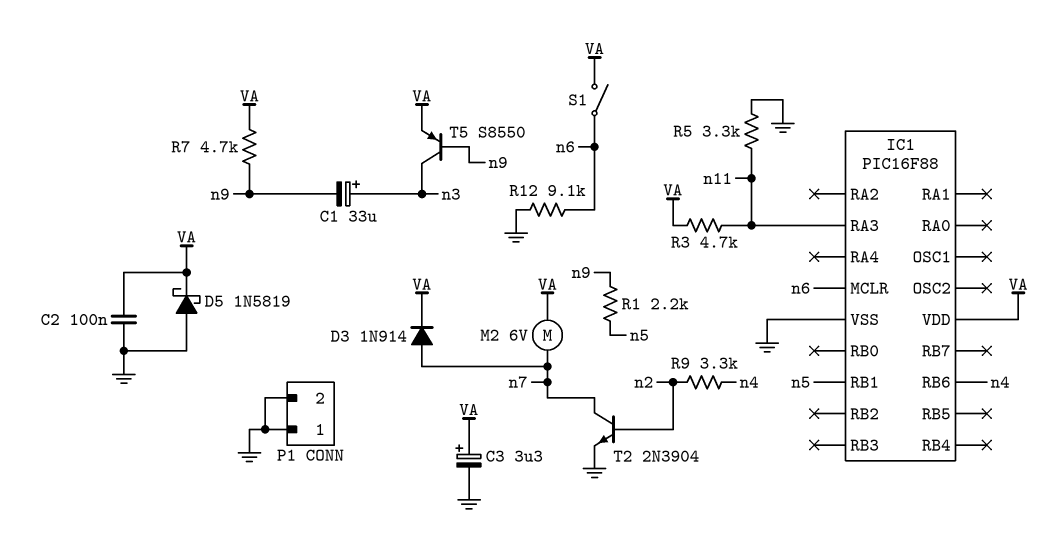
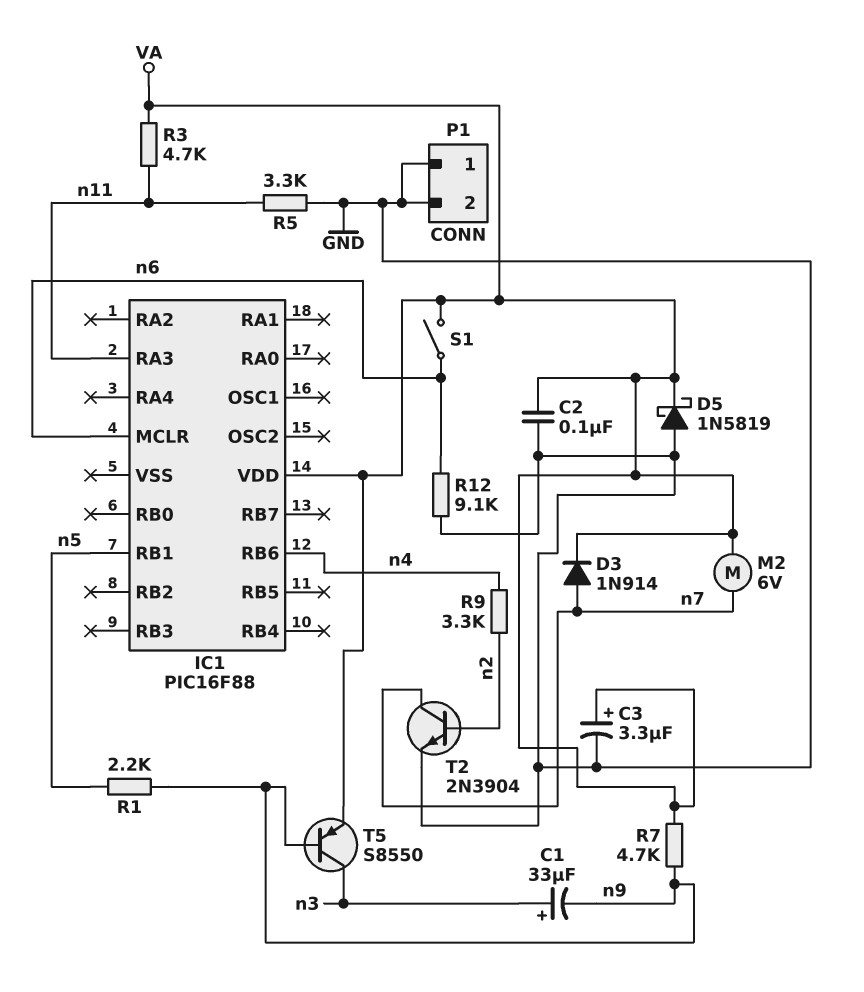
IC1 pin VSS: GND -> none

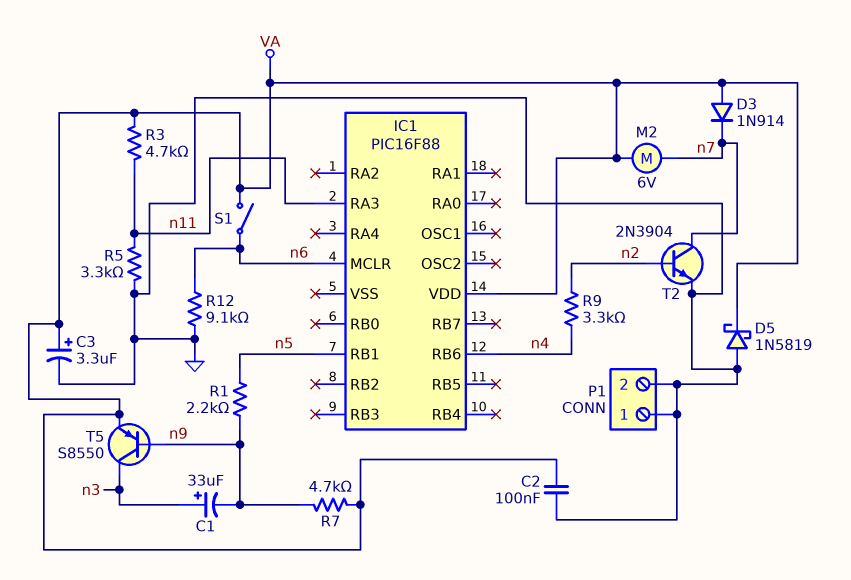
D3: diode 1N914 (A n7, K VA) -> diode 1N914 (A VA, K n7)

